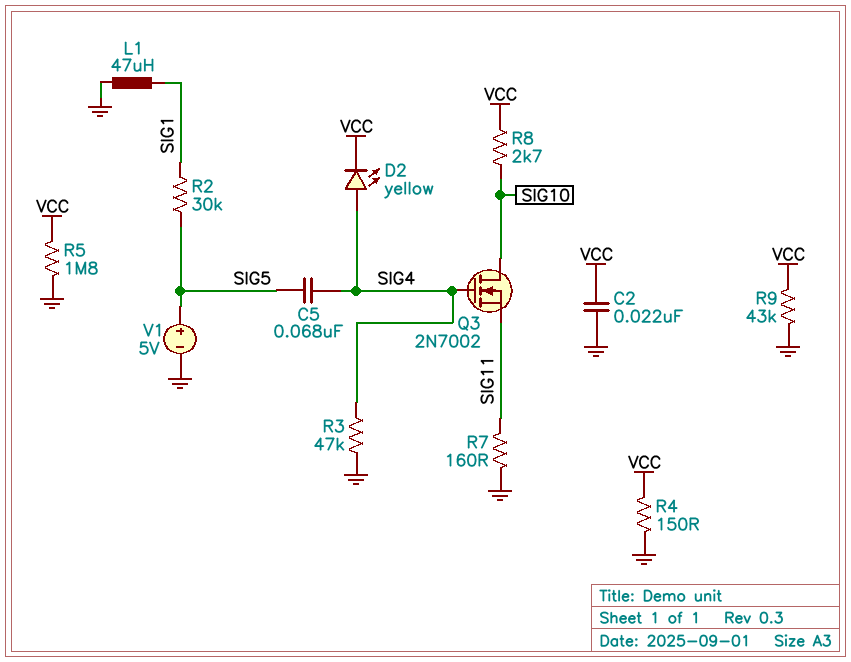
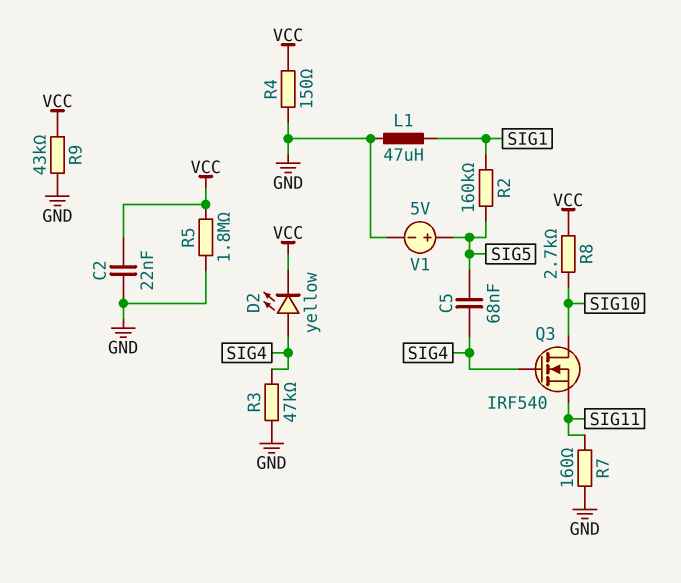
Q3: NMOS 2N7002 (G SIG4, D SIG10, S SIG11) -> NMOS IRF540 (G SIG4, D SIG10, S SIG11)
R2: 30k (SIG1, SIG5) -> 160k (SIG1, SIG5)

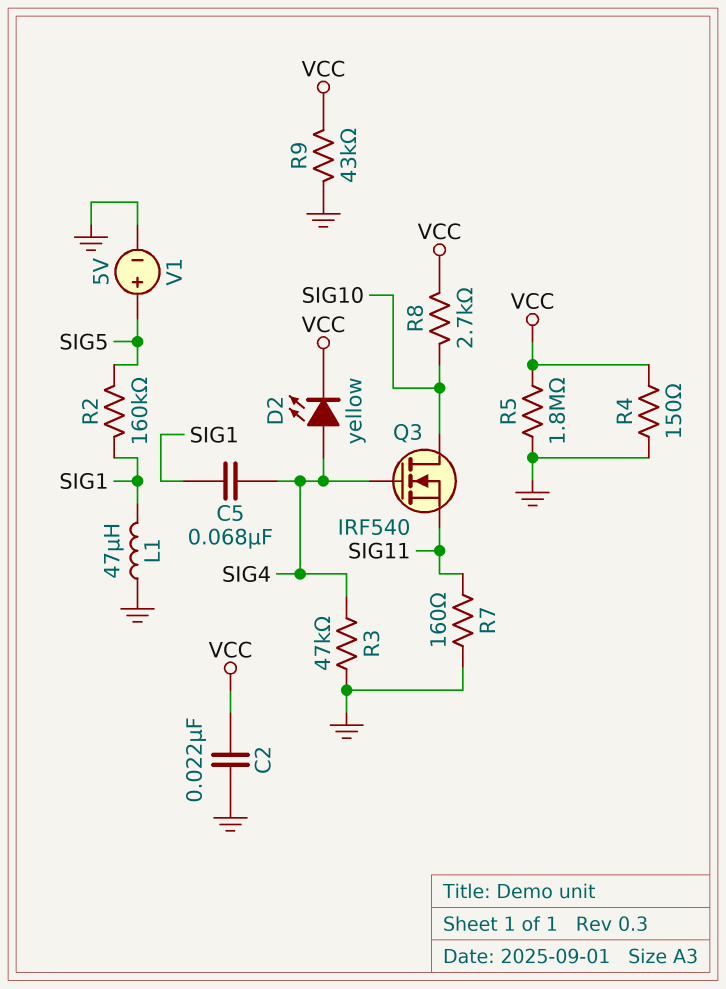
C5: 68nF (SIG4, SIG5) -> 68nF (SIG1, SIG4)

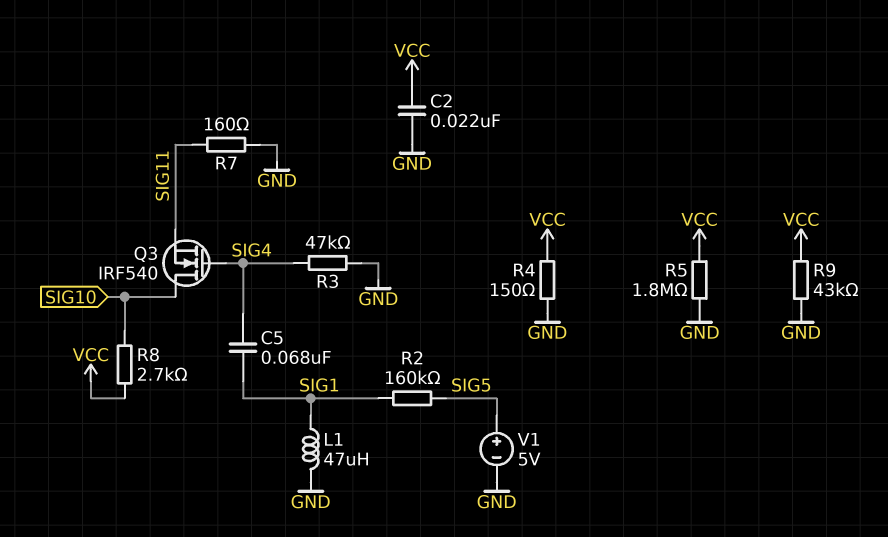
D2: LED yellow (A SIG4, K VCC) -> none

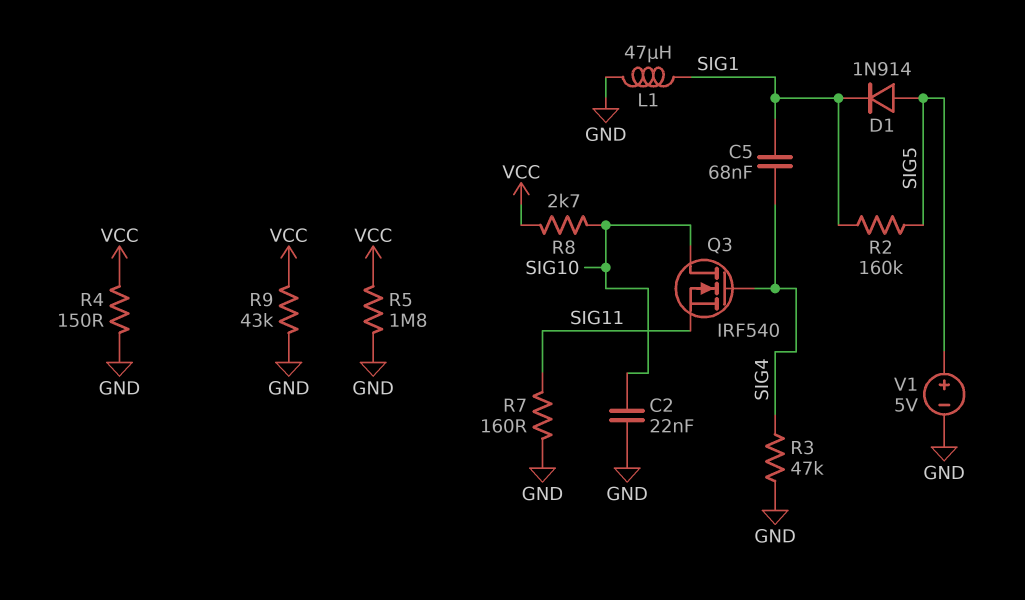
C2: 22nF (GND, VCC) -> 22nF (GND, SIG10)
D1: none -> diode 1N914 (A SIG5, K SIG1)

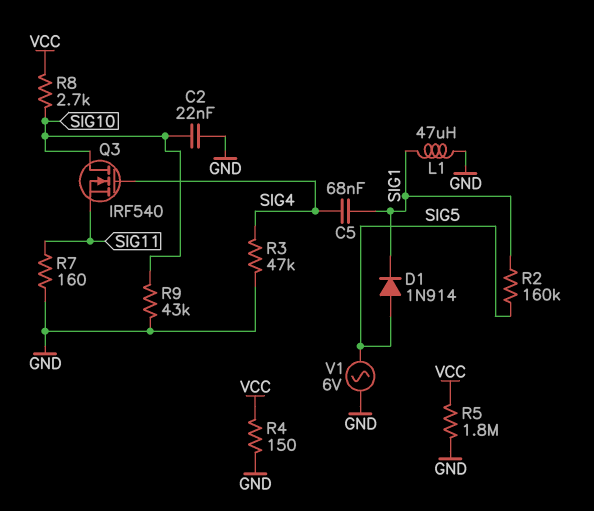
R9: 43k (GND, VCC) -> 43k (GND, SIG10)
V1: 5V (plus SIG5, minus GND) -> AC 6V (GND, SIG5)

